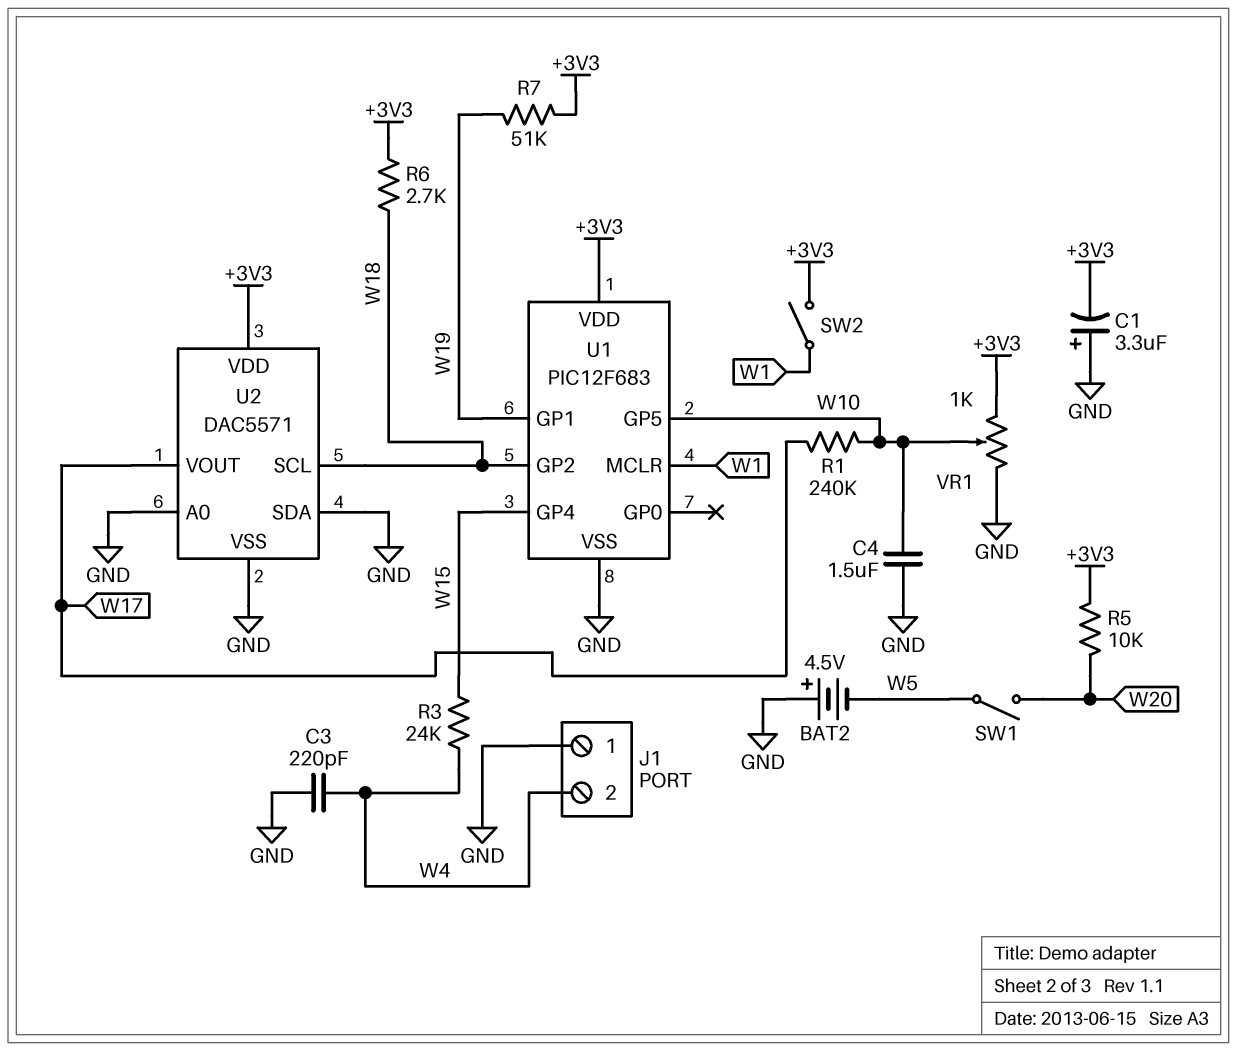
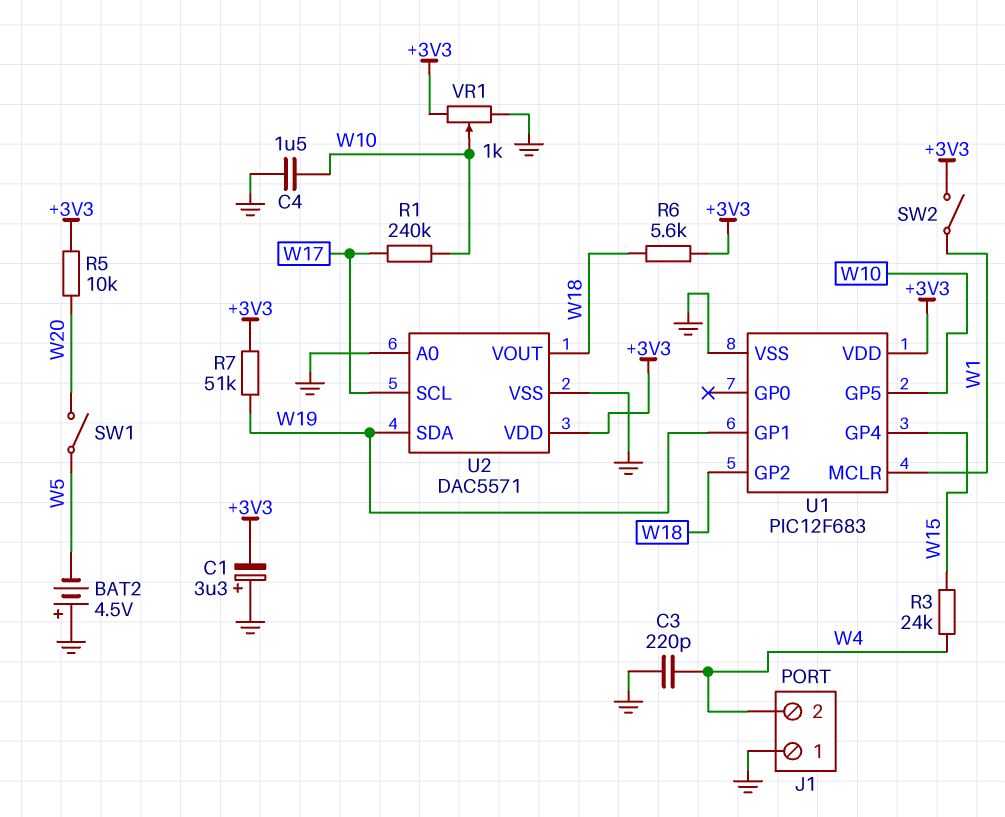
R6: 2.7k (+3V3, W18) -> 5.6k (+3V3, W18)
U2 pin SCL: W18 -> W17
U2 pin SDA: GND -> W19
U2 pin VOUT: W17 -> W18

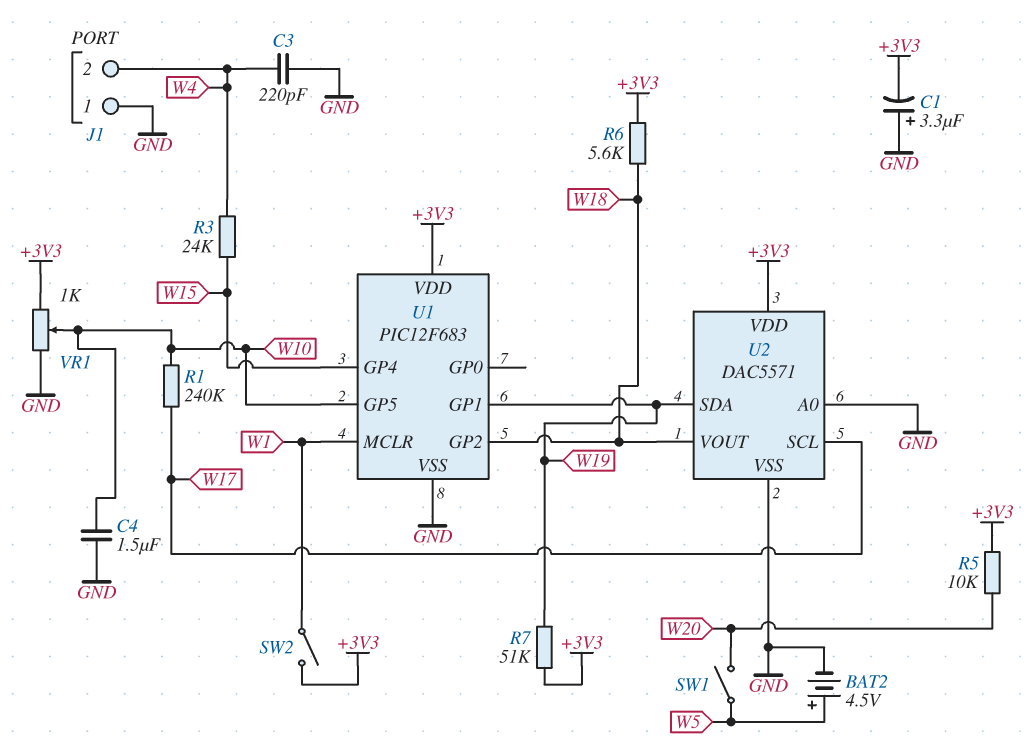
BAT2: 4.5V (plus GND, minus W5) -> 4.5V (plus W5, minus GND)

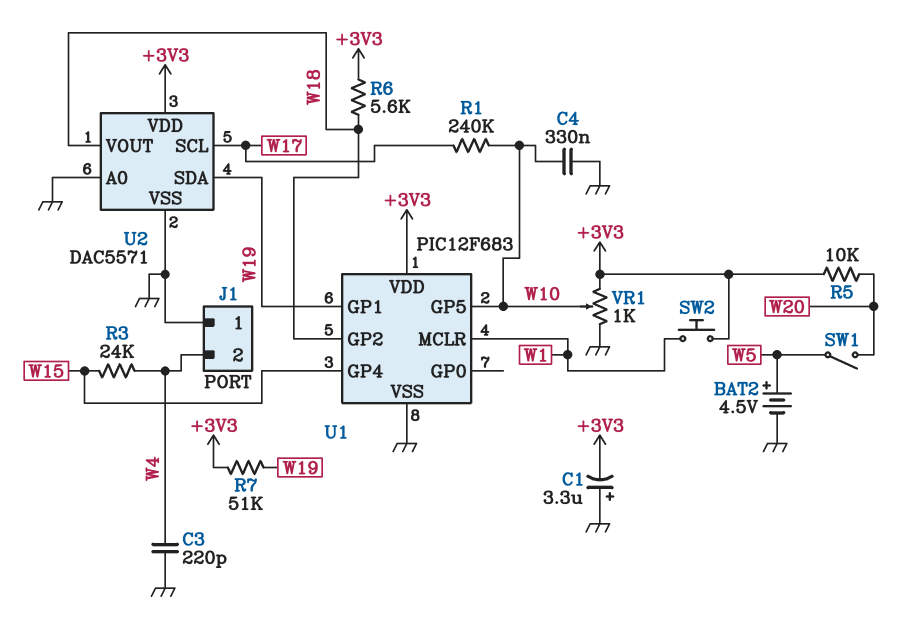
C4: 1.5uF (GND, W10) -> 330nF (GND, W10)
SW2: switch (+3V3, W1) -> button (+3V3, W1)

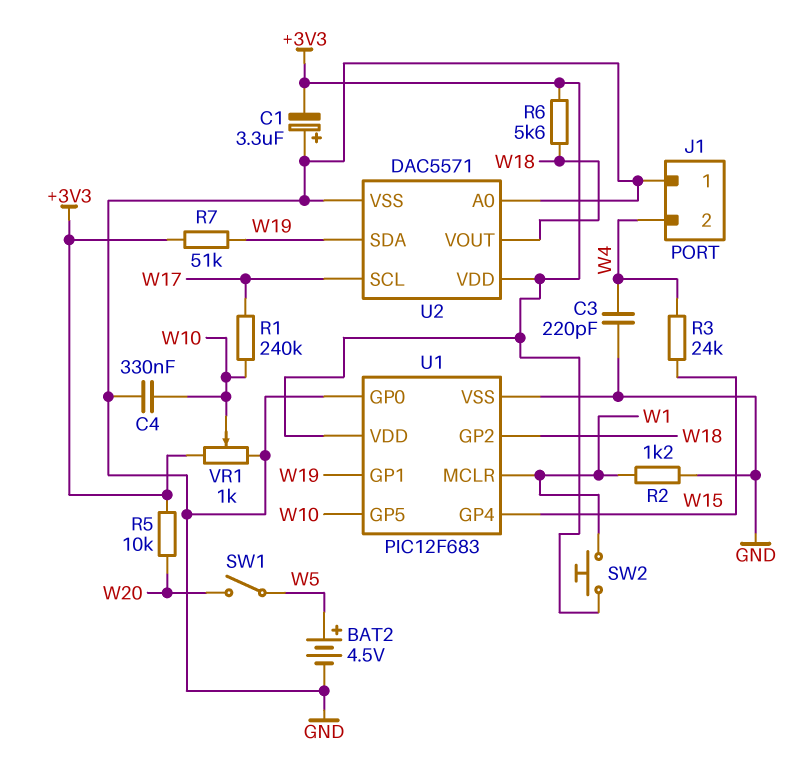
R2: none -> 1.2k (GND, W1)
U1 pin GP0: none -> GND

